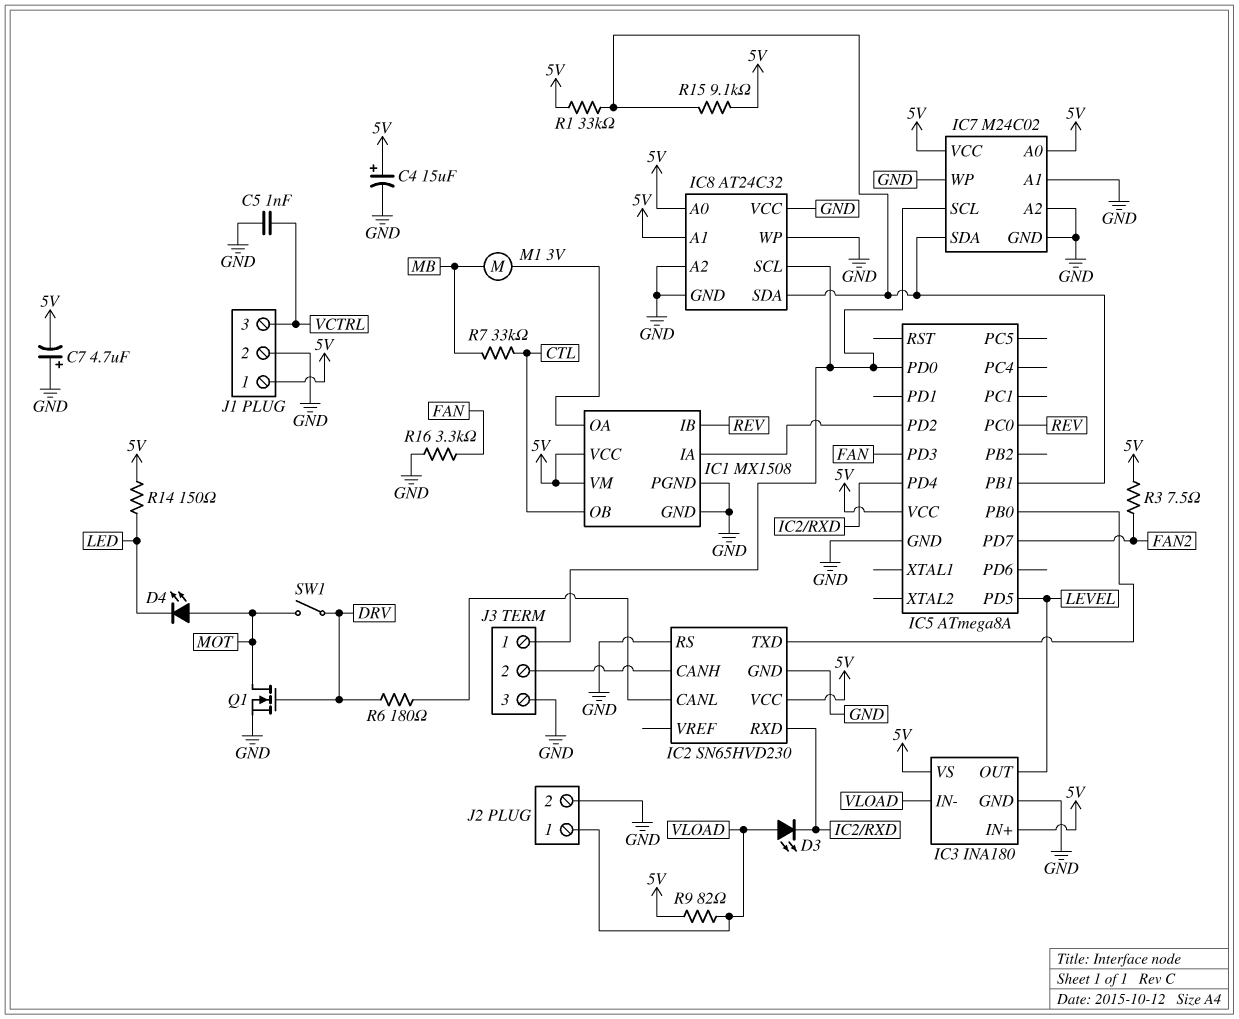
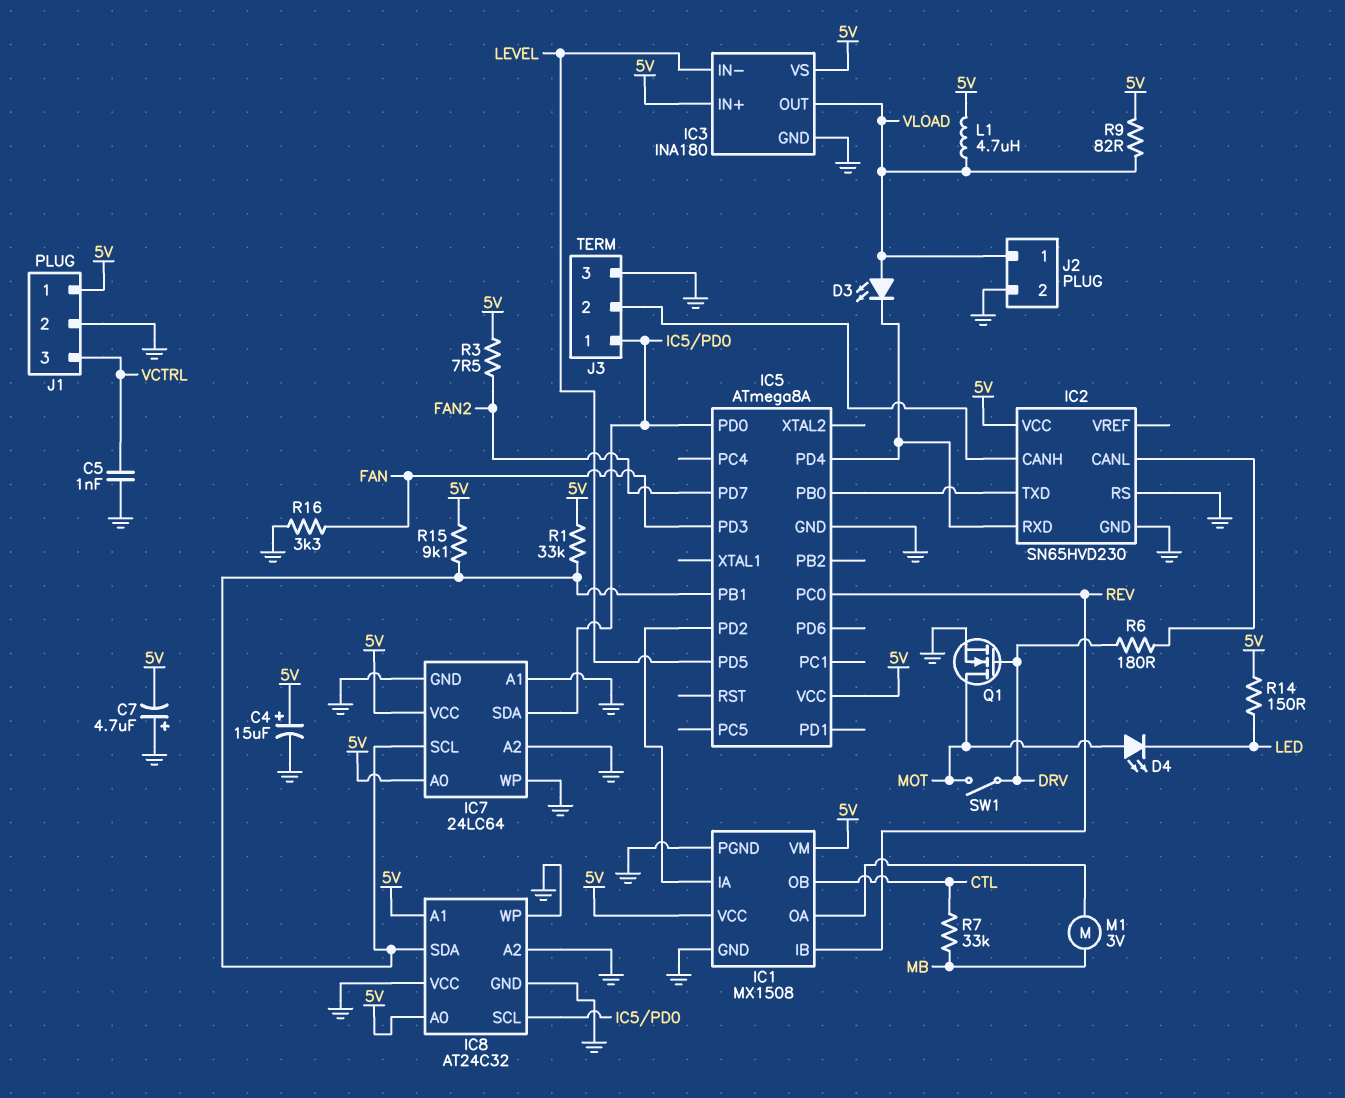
IC3 pin IN-: VLOAD -> LEVEL
IC3 pin OUT: LEVEL -> VLOAD
IC7: M24C02 -> 24LC64
IC7 pin SCL: IC5/PD0 -> IC5/PB1
IC7 pin SDA: IC5/PB1 -> IC5/PD0
L1: none -> 4.7uH (5V, VLOAD)

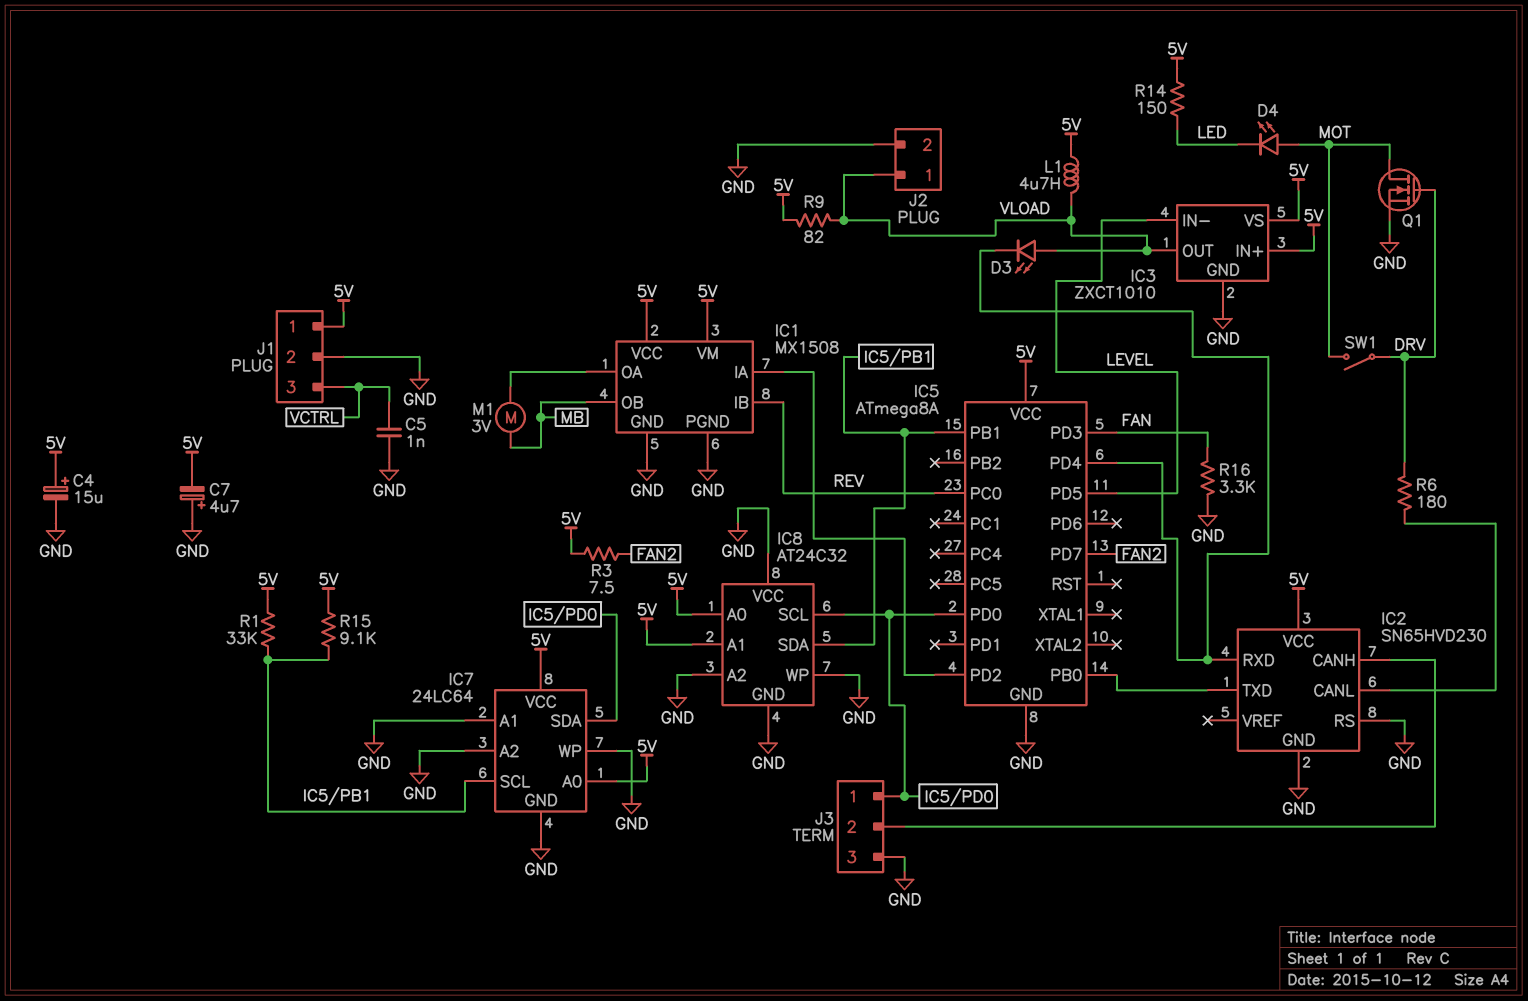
IC1 pin OB: CTL -> MB
IC3: INA180 -> ZXCT1010
R7: 33k (CTL, MB) -> none

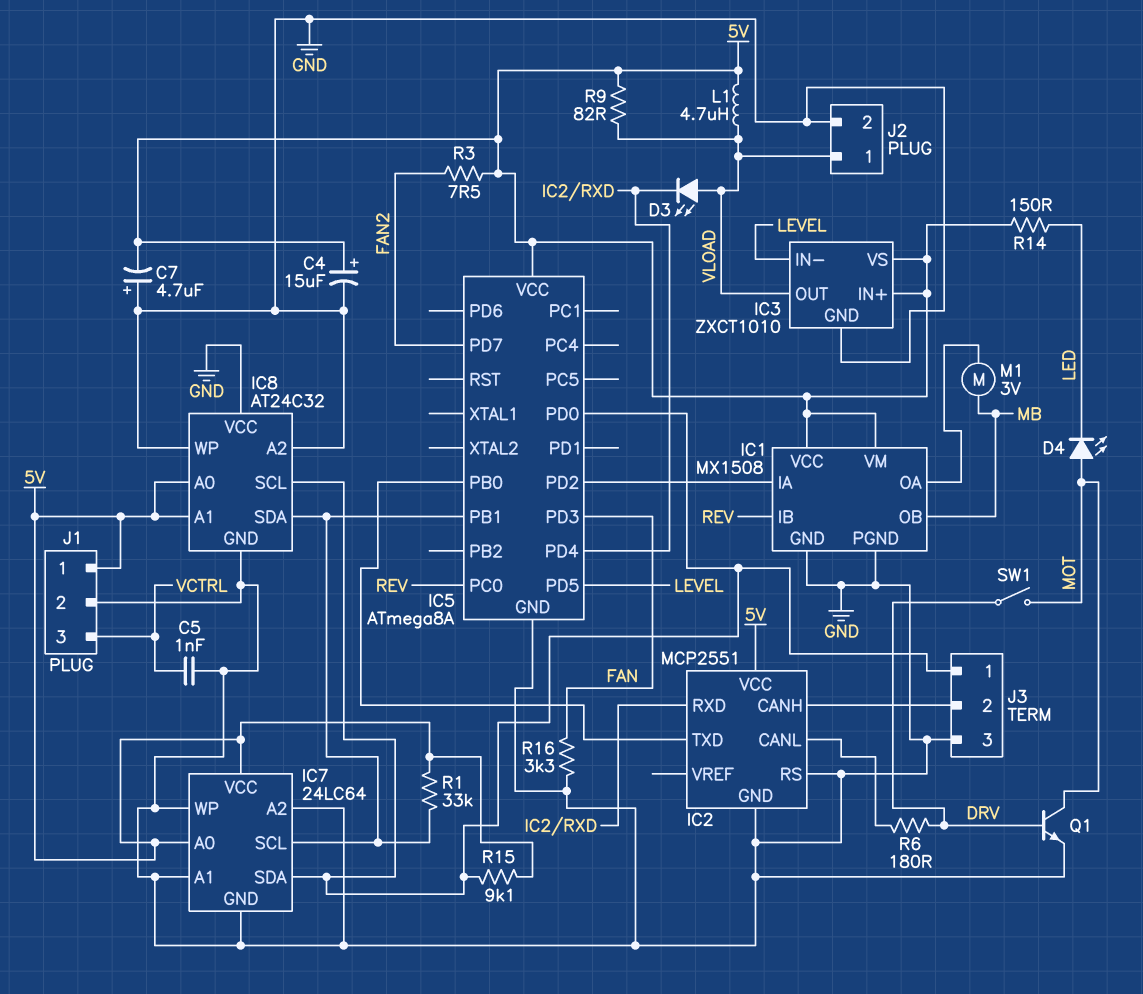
IC2: SN65HVD230 -> MCP2551
Q1: NMOS (G DRV, D MOT, S GND) -> NPN (B DRV, C MOT, E GND)
R15: 9.1k (5V, IC5/PB1) -> 9.1k (5V, IC5/PD0)

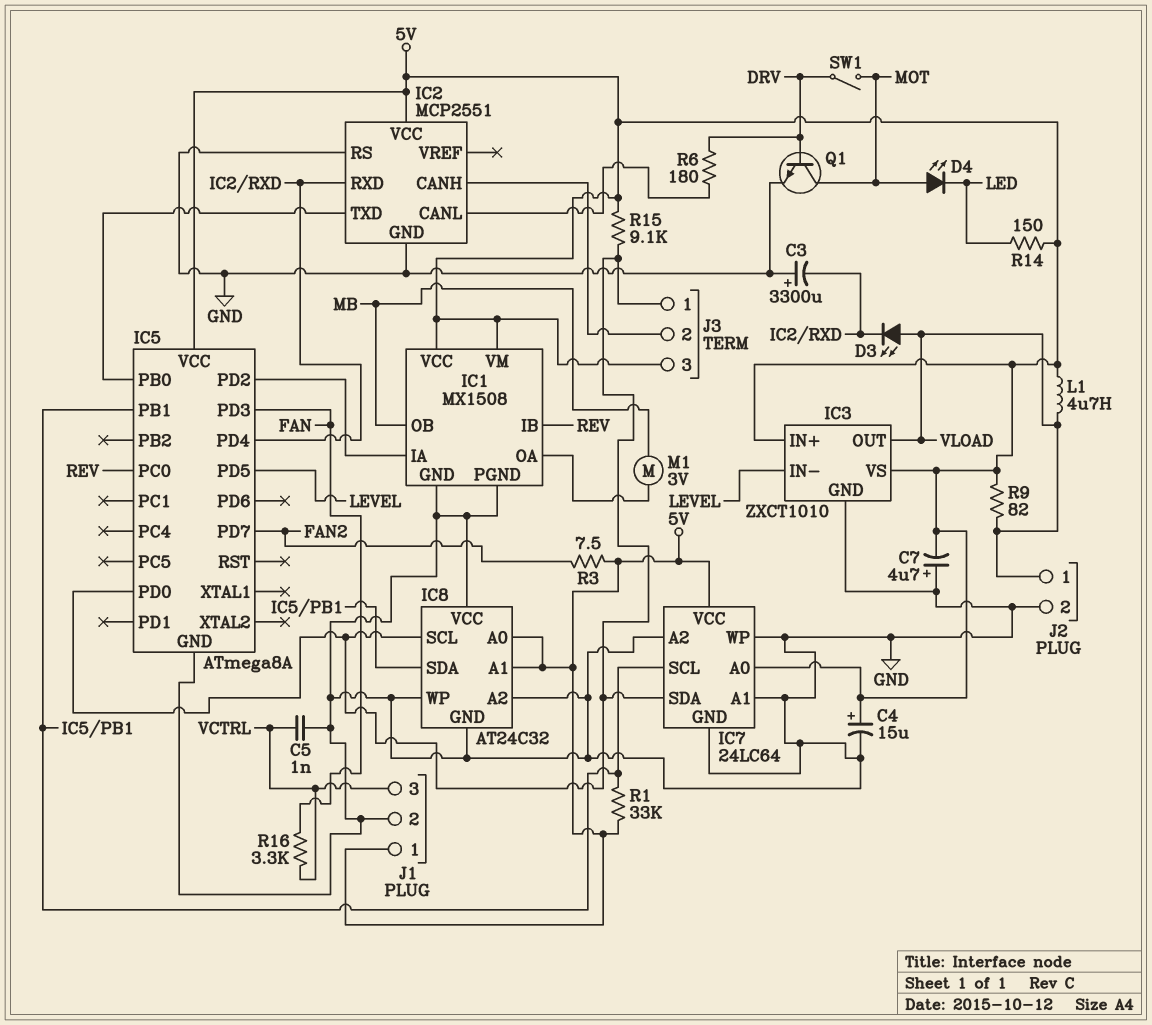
C3: none -> 3300uF (plus GND, minus IC2/RXD)
J3 pin 3: GND -> 5V
R16: 3.3k (FAN, GND) -> 3.3k (FAN, VCTRL)

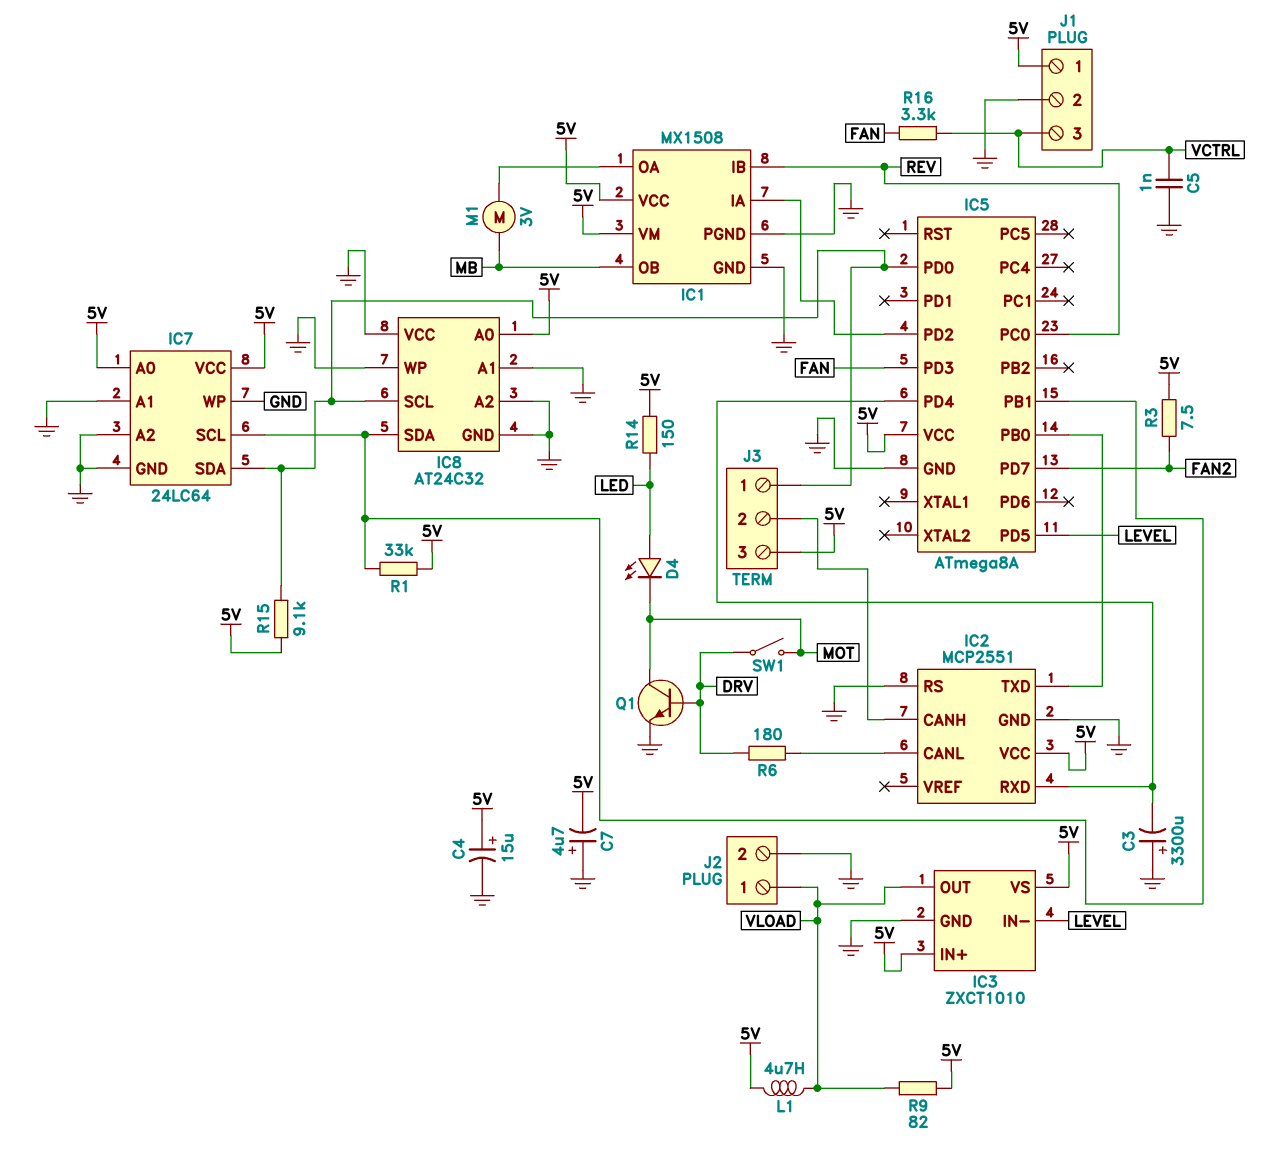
D3: LED (A VLOAD, K IC2/RXD) -> none
D4: LED (A MOT, K LED) -> LED (A LED, K MOT)
IC8 pin A1: 5V -> GND

